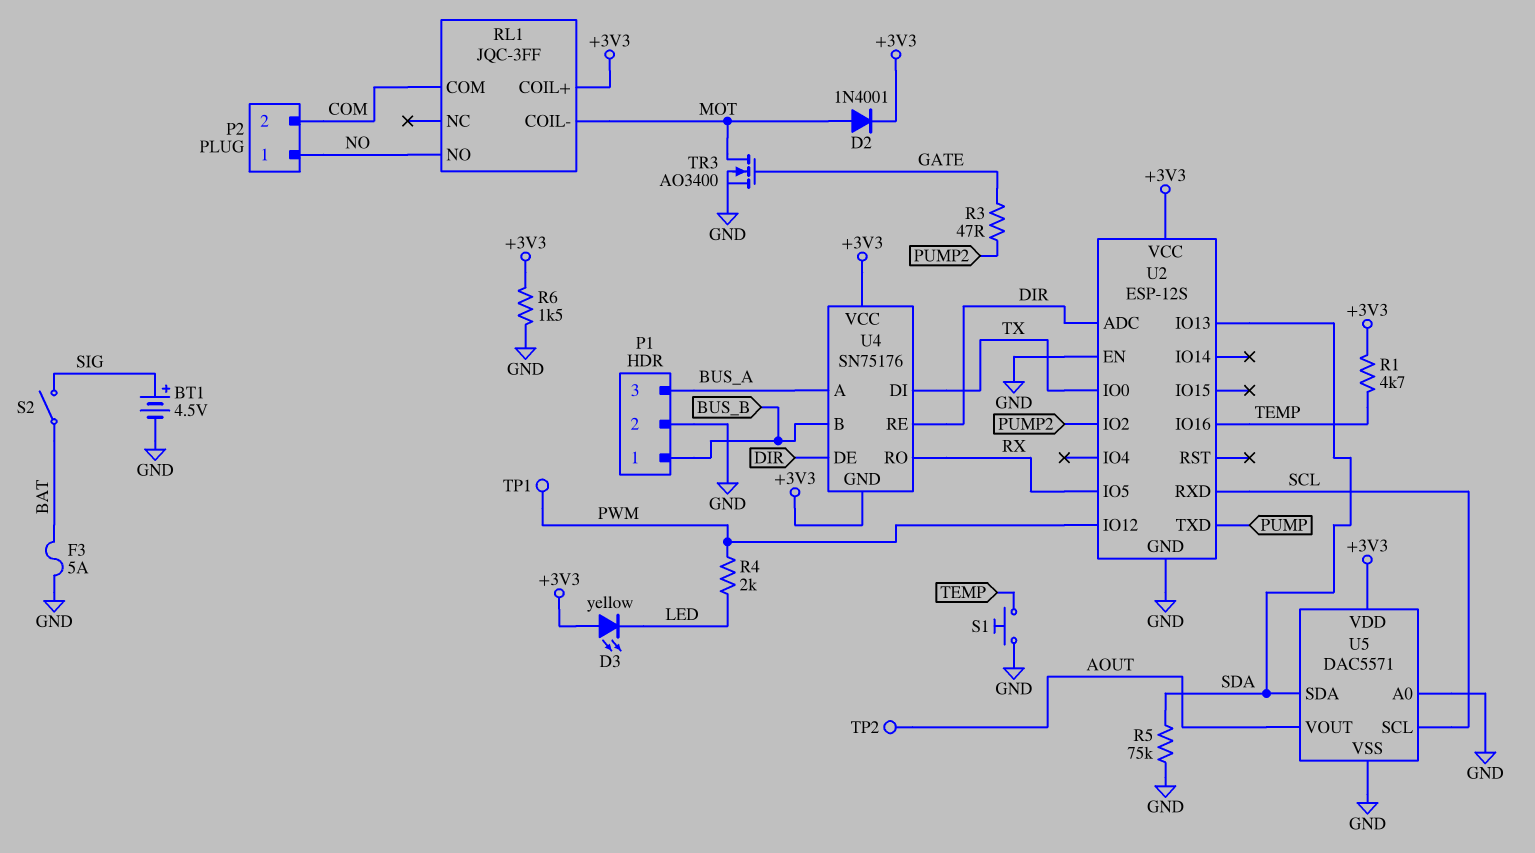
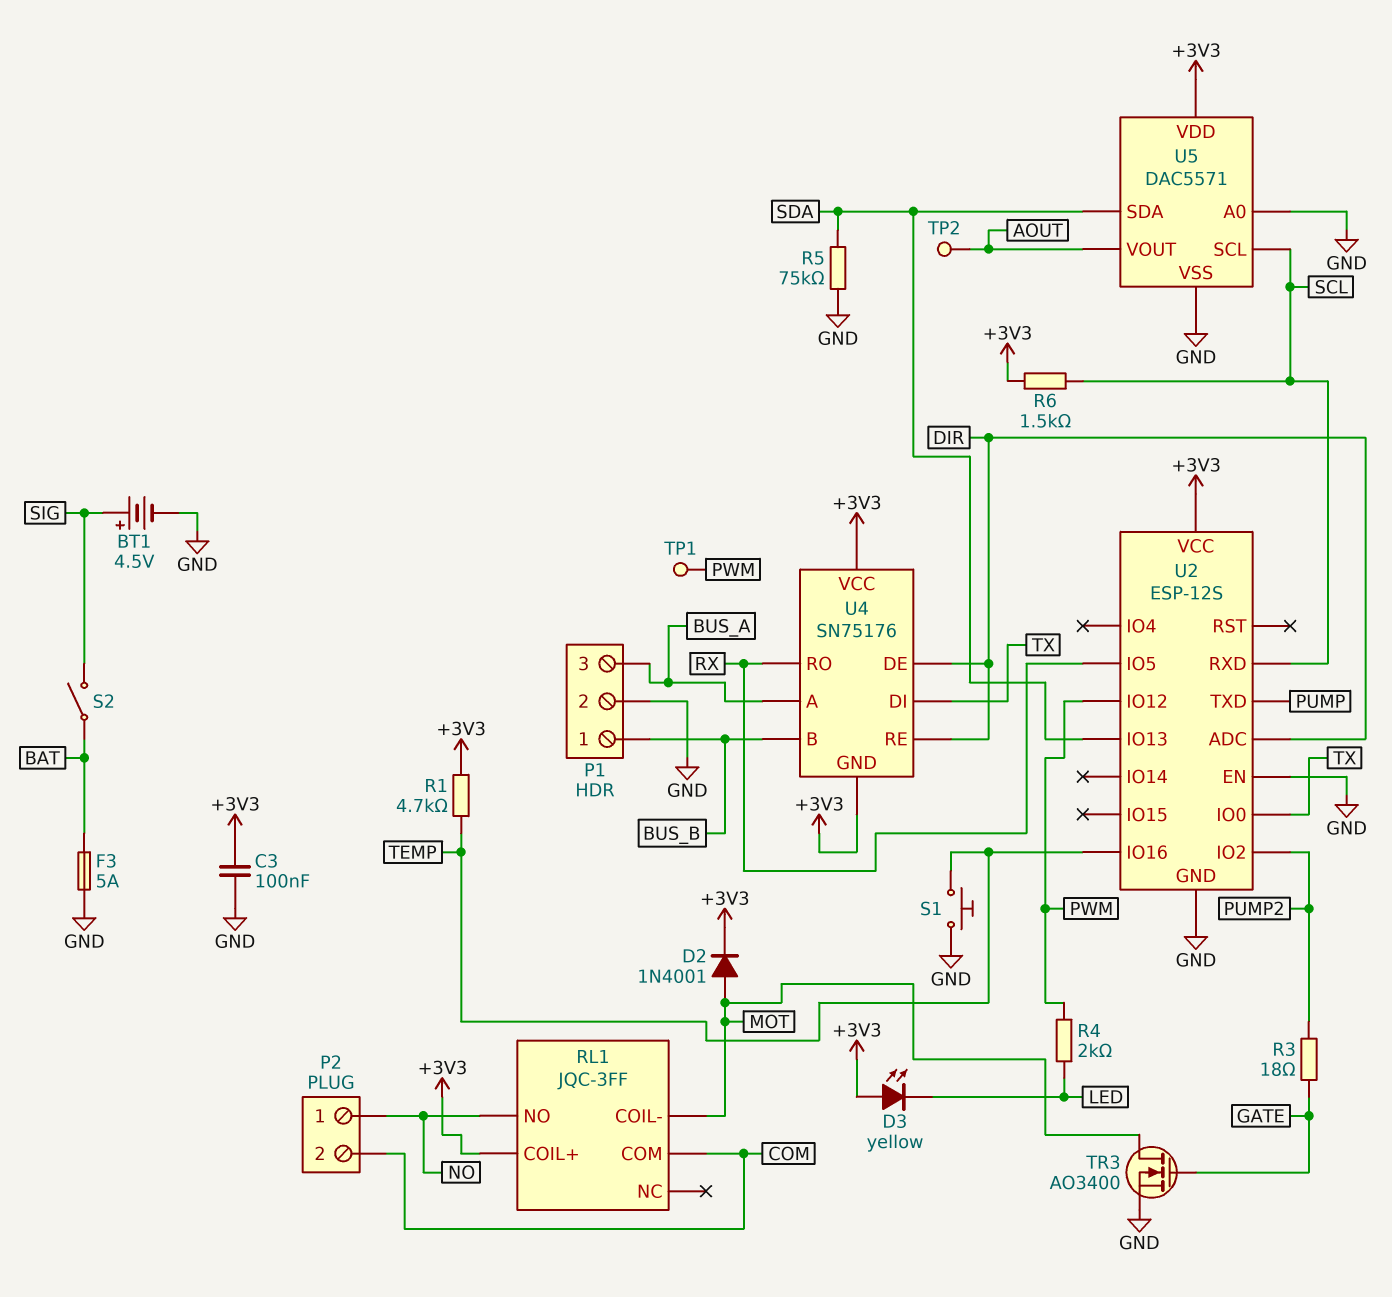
C3: none -> 100nF (+3V3, GND)
R3: 47 (GATE, PUMP2) -> 18 (GATE, PUMP2)
R6: 1.5k (+3V3, GND) -> 1.5k (+3V3, SCL)

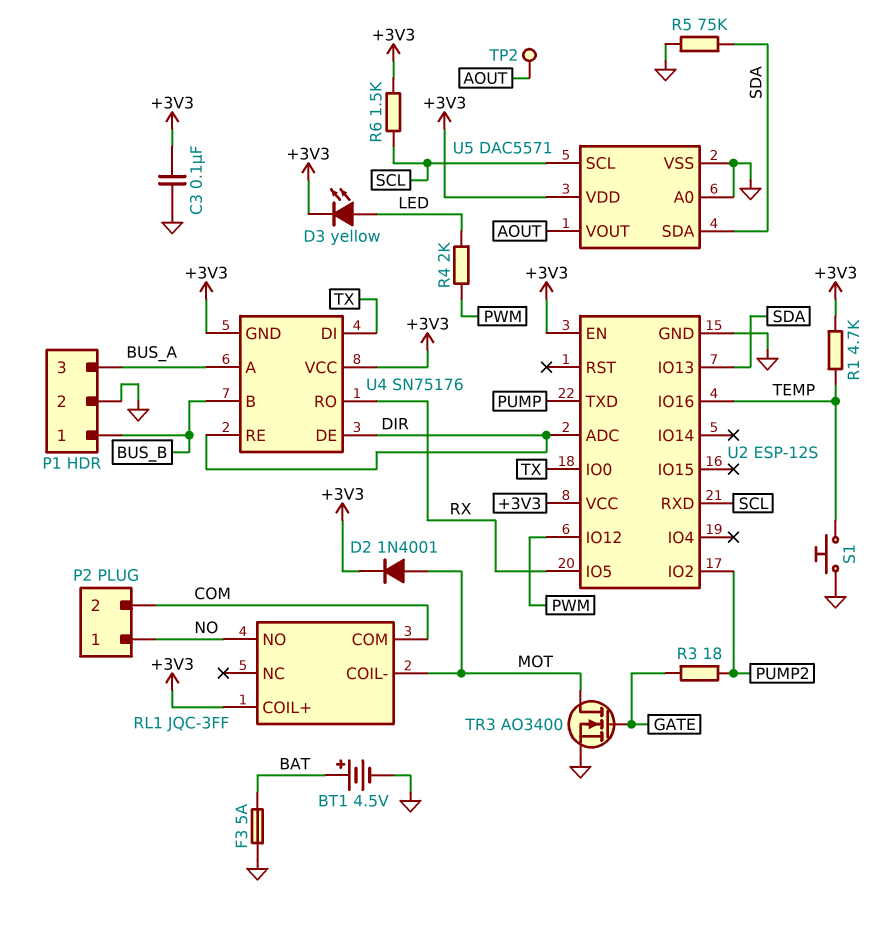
BT1: 4.5V (plus SIG, minus GND) -> 4.5V (plus BAT, minus GND)
D3: LED yellow (A +3V3, K LED) -> LED yellow (A LED, K +3V3)
S2: switch (BAT, SIG) -> none
TP1: test point (PWM) -> none
U2 pin EN: GND -> +3V3

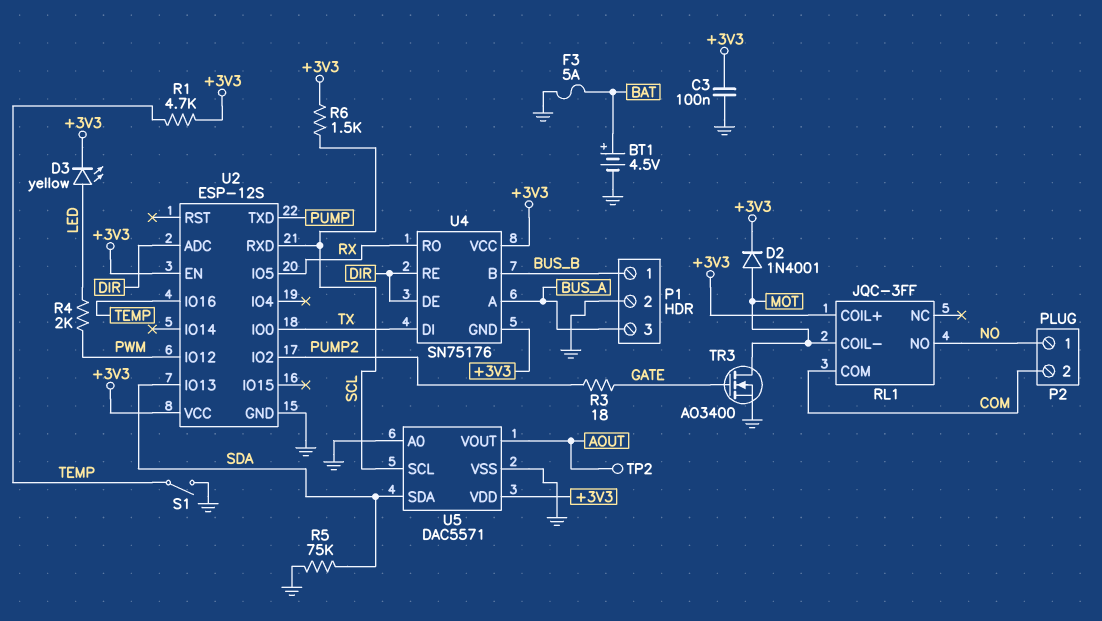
S1: button (GND, TEMP) -> switch (GND, TEMP)

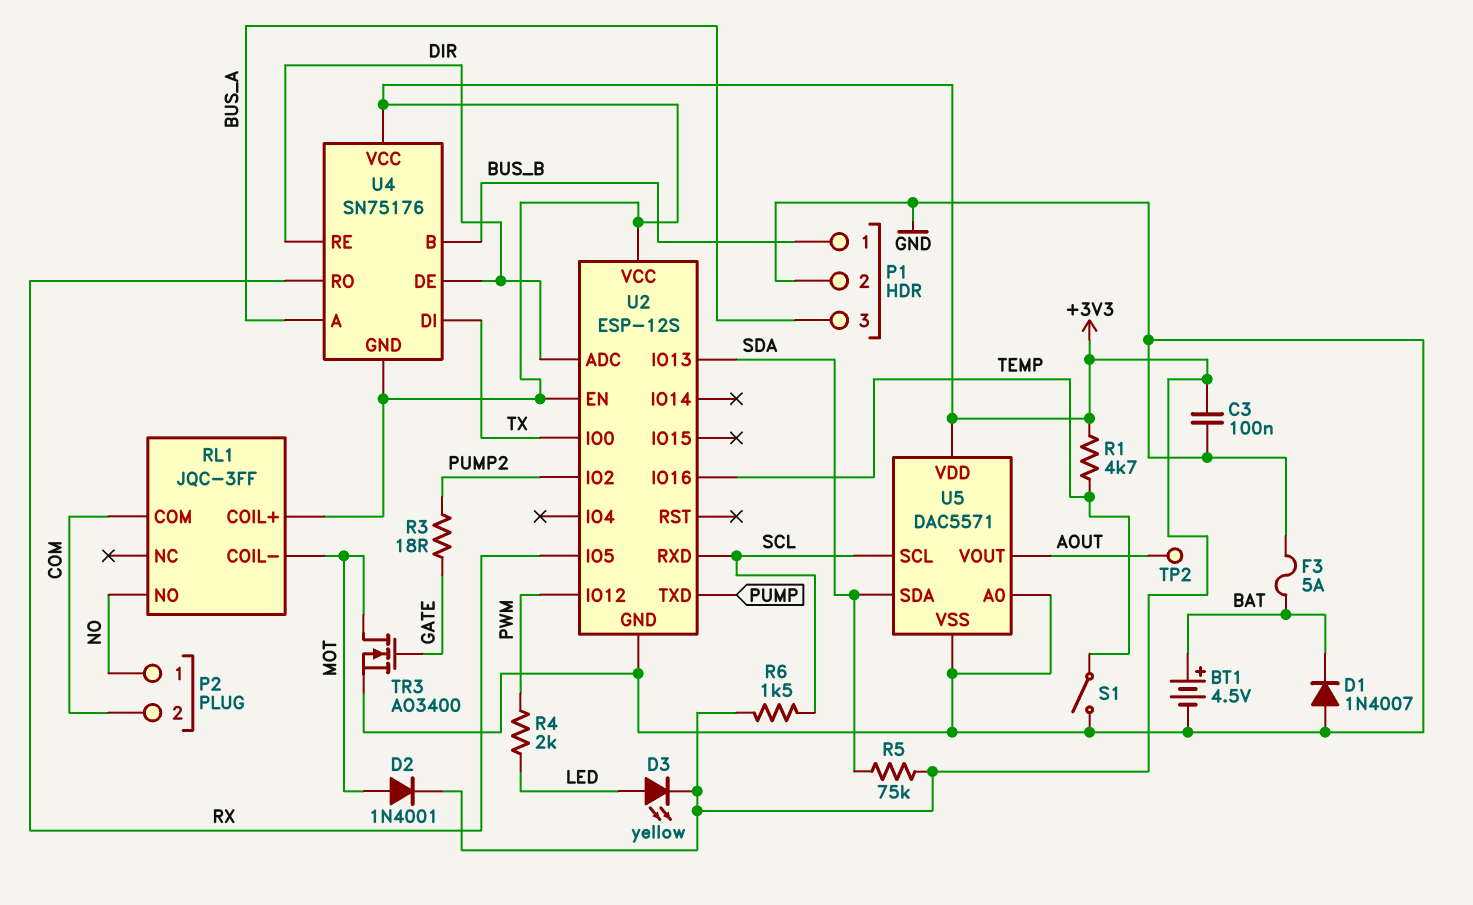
D1: none -> diode 1N4007 (A GND, K BAT)
R5: 75k (GND, SDA) -> 75k (+3V3, SDA)

